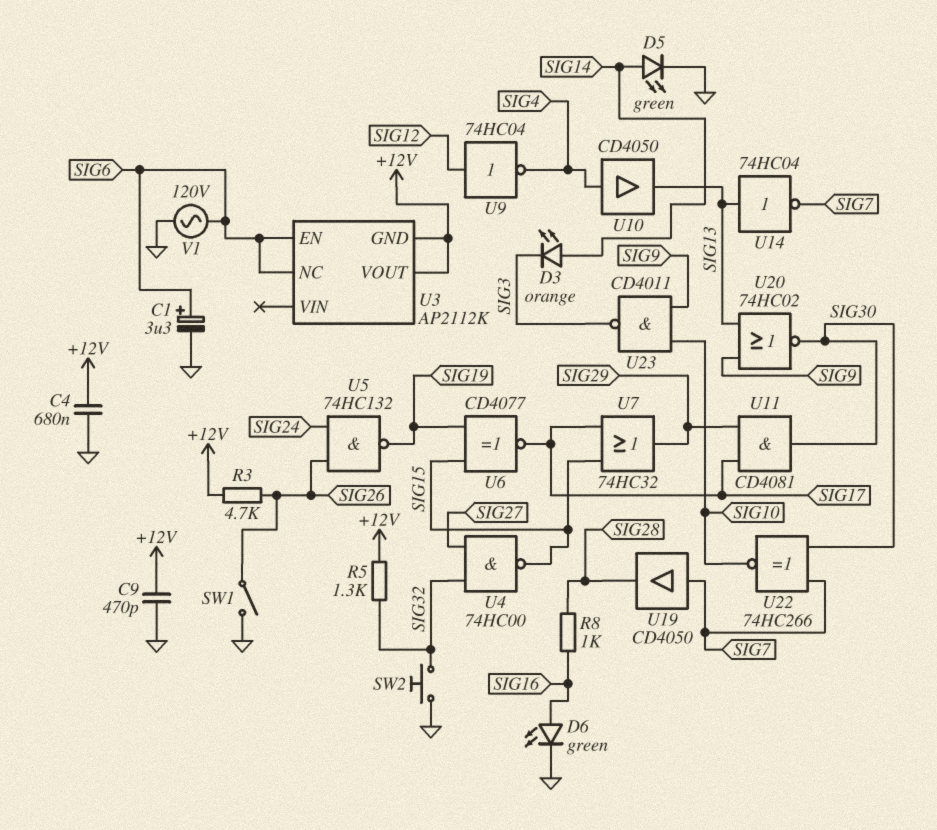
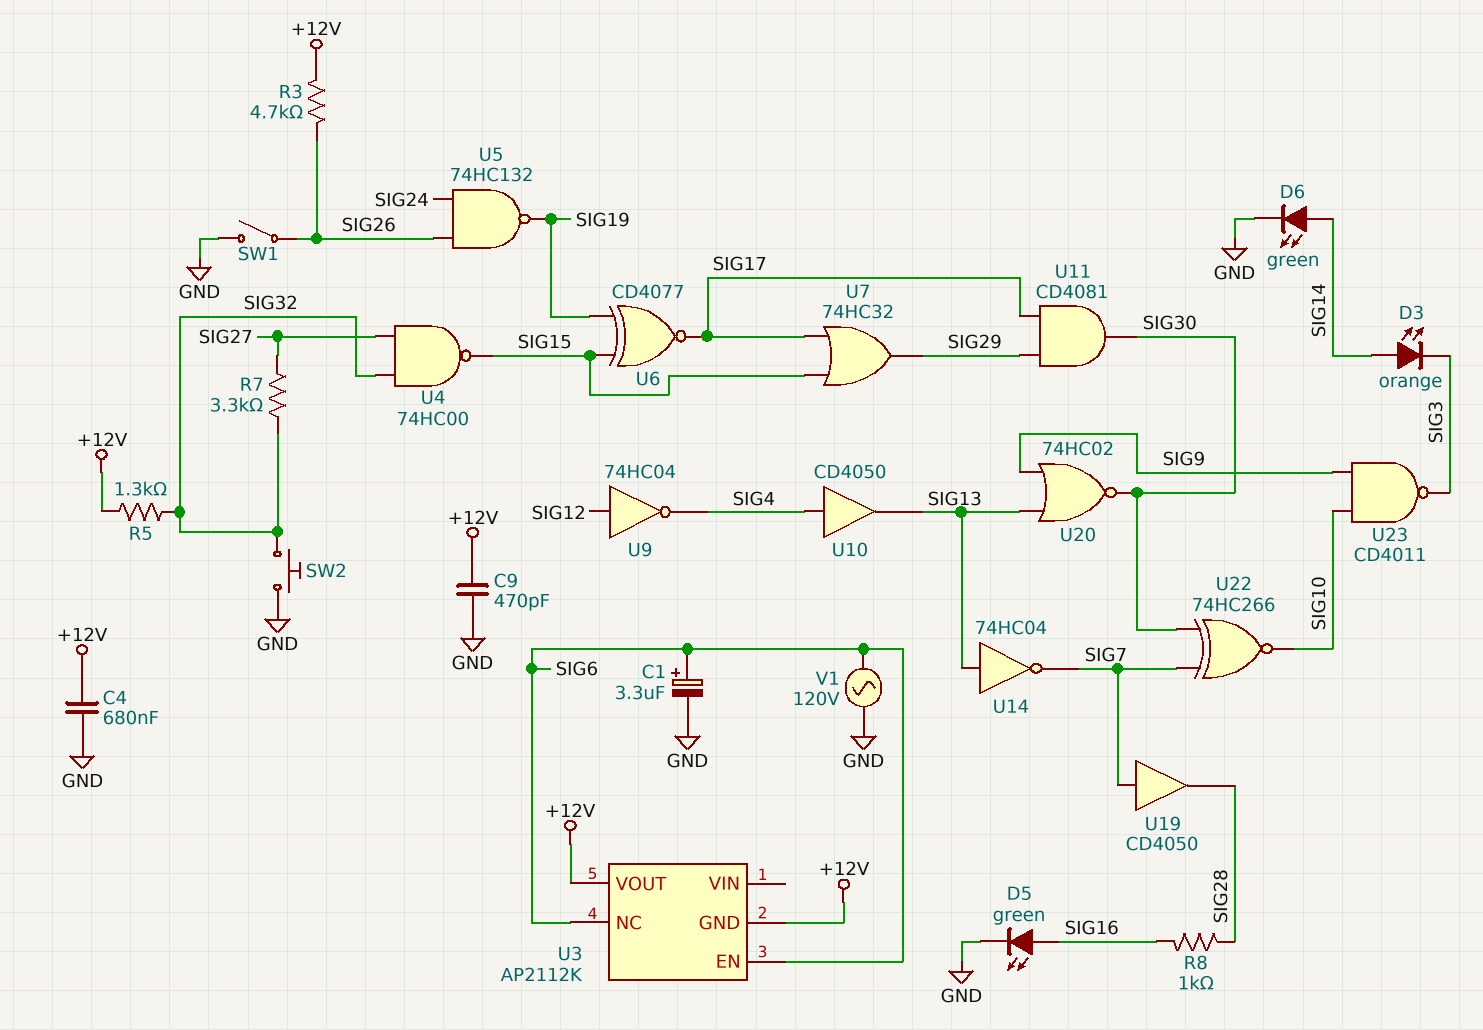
D5: LED green (A SIG14, K GND) -> LED green (A SIG16, K GND)
D6: LED green (A SIG16, K GND) -> LED green (A SIG14, K GND)
R7: none -> 3.3k (SIG27, SIG32)

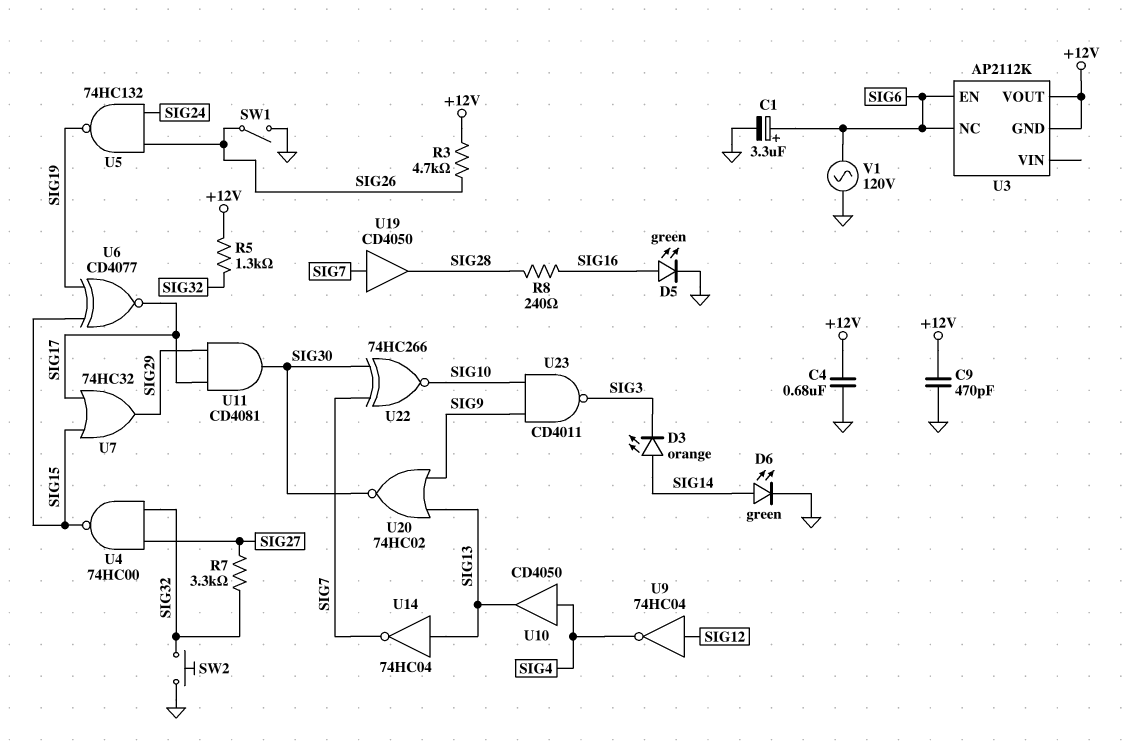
R8: 1k (SIG16, SIG28) -> 240 (SIG16, SIG28)

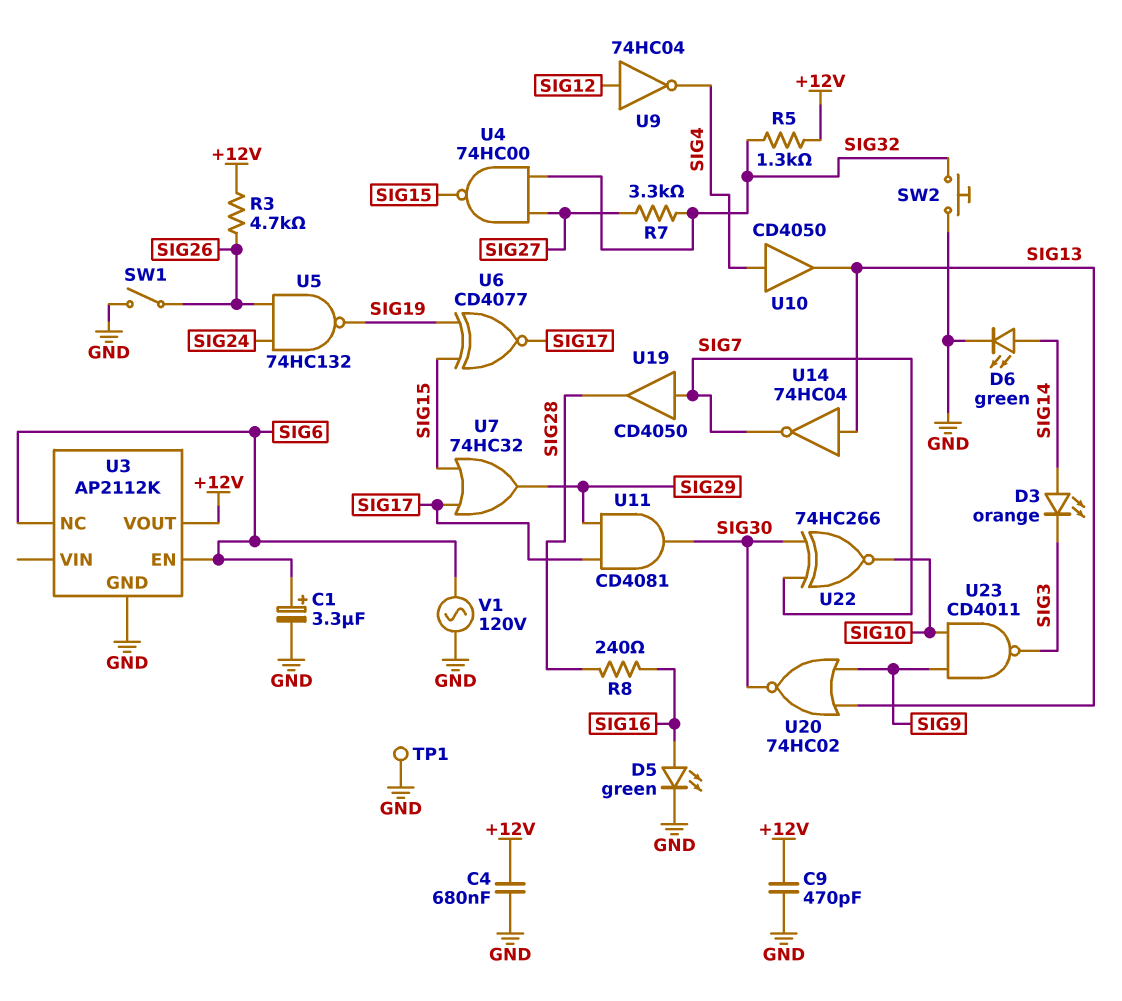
TP1: none -> test point (GND)
U3 pin GND: +12V -> GND

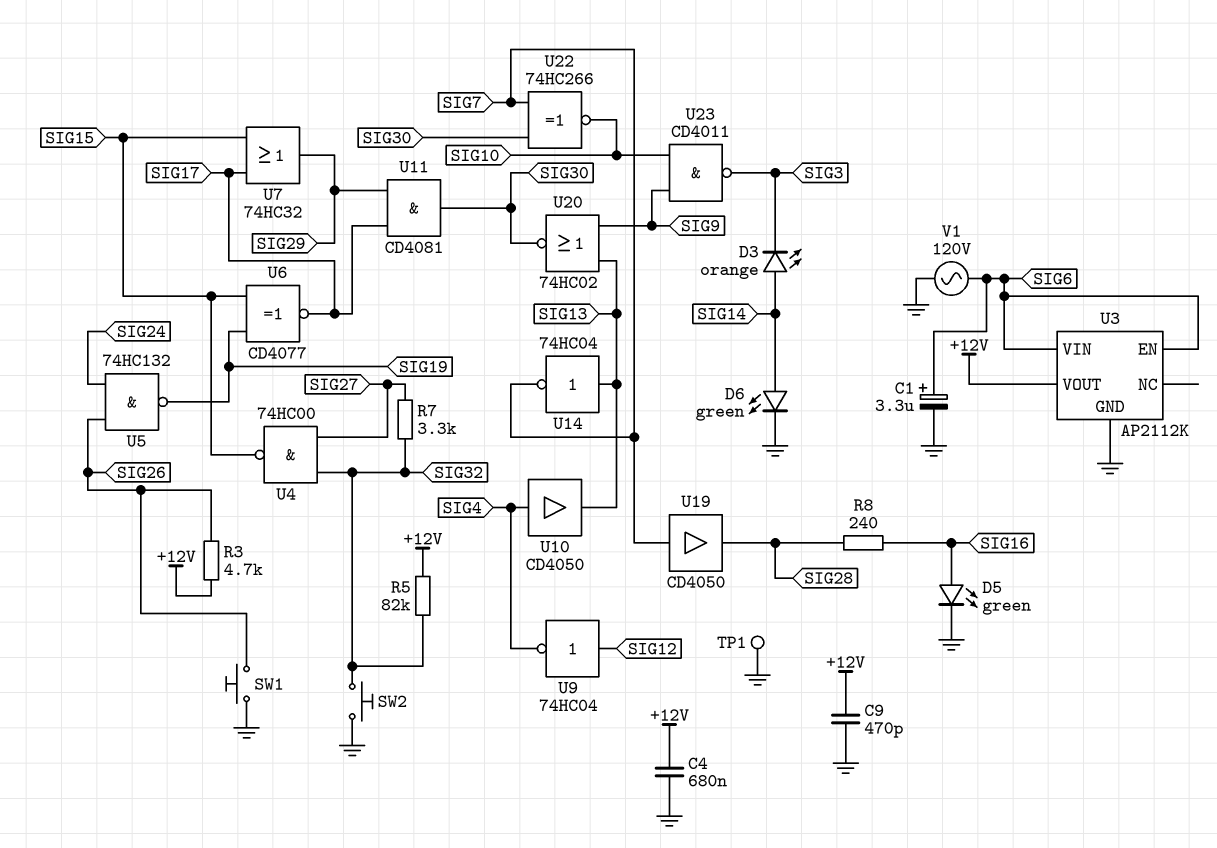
R5: 1.3k (+12V, SIG32) -> 82k (+12V, SIG32)
SW1: switch (GND, SIG26) -> button (GND, SIG26)
U3 pin NC: SIG6 -> none
U3 pin VIN: none -> SIG6

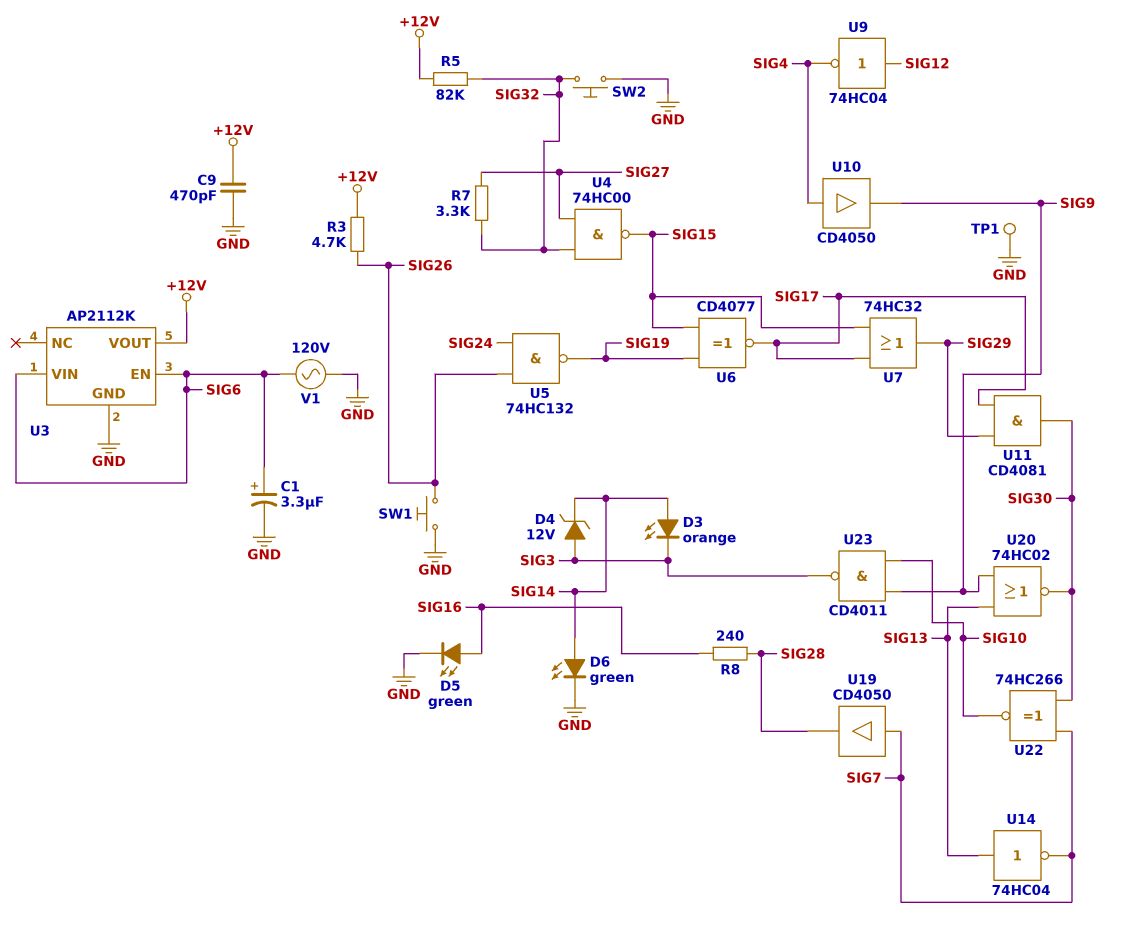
C4: 680nF (+12V, GND) -> none
D4: none -> zener 12V (A SIG3, K SIG14)
U10: buffer CD4050 (in SIG4, out SIG13) -> buffer CD4050 (in SIG4, out SIG9)

